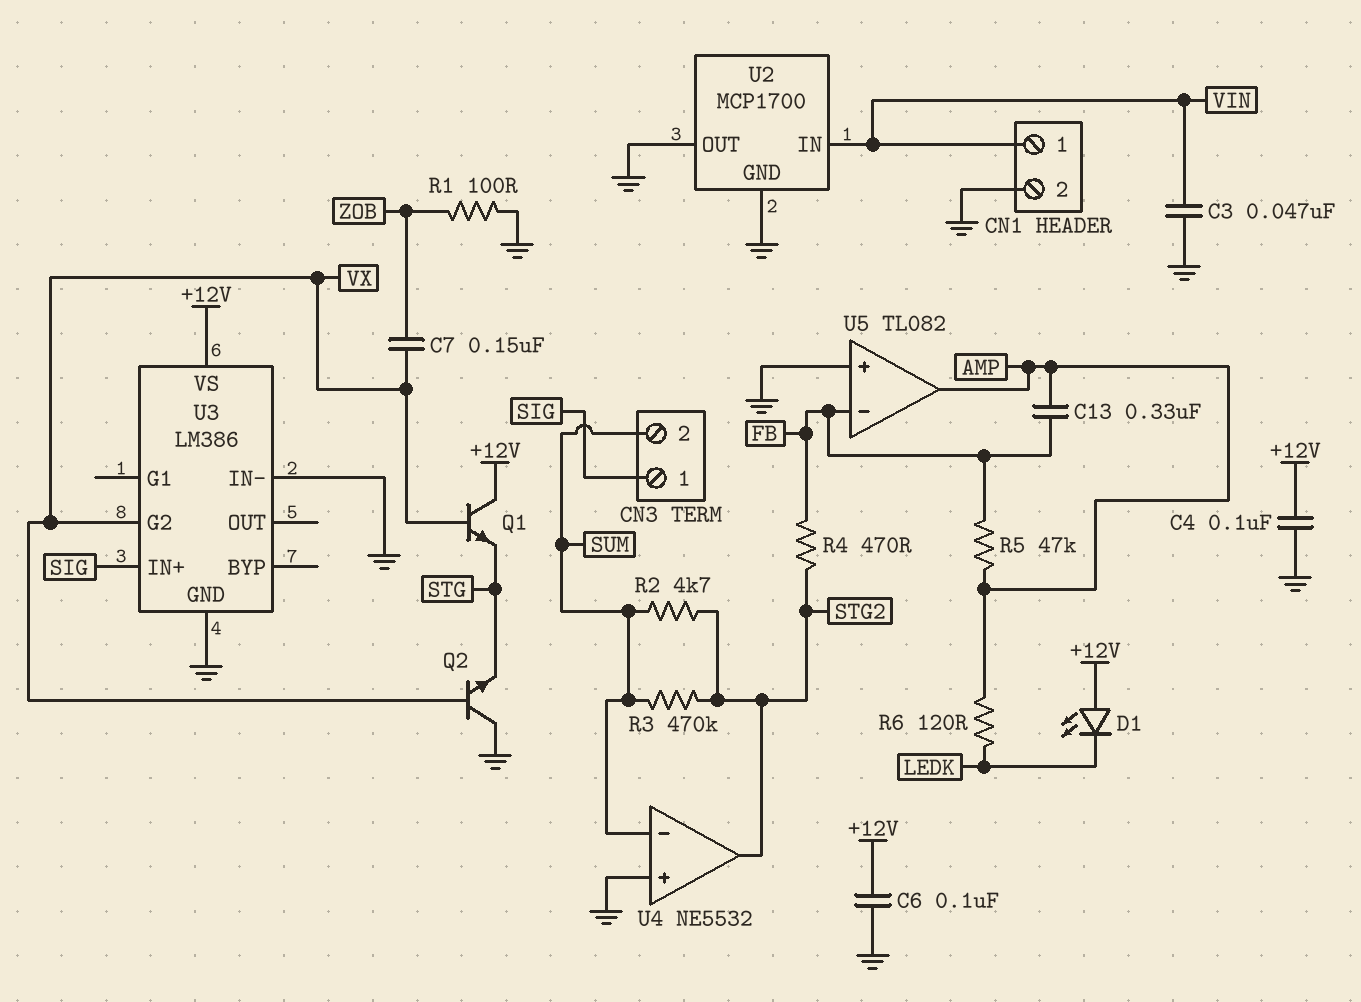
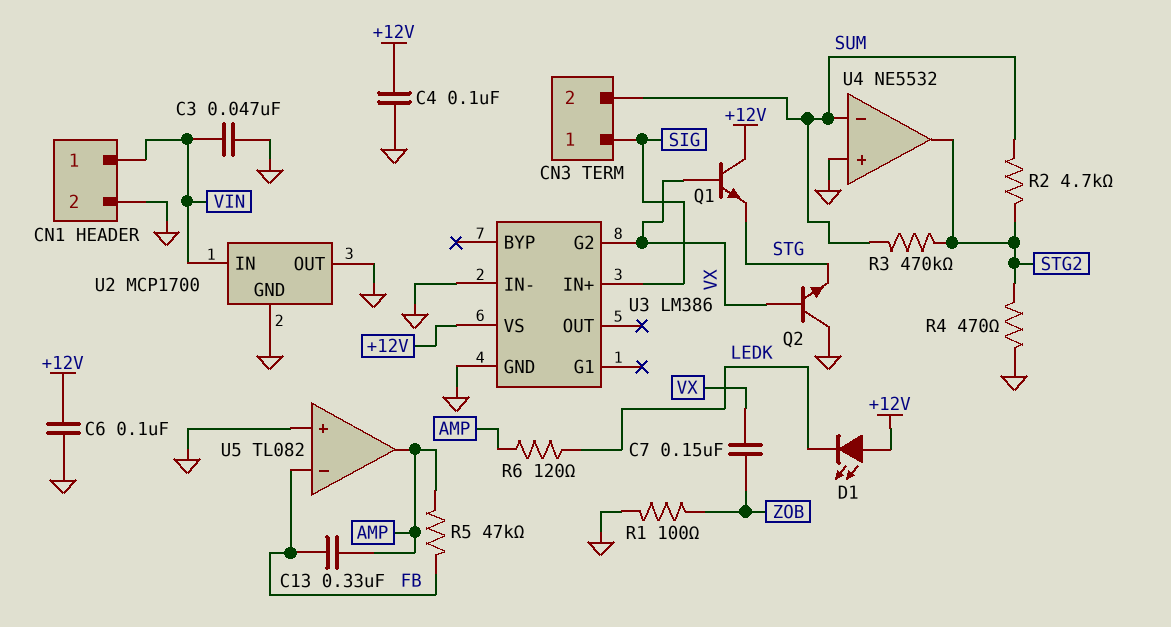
R4: 470 (FB, STG2) -> 470 (GND, STG2)

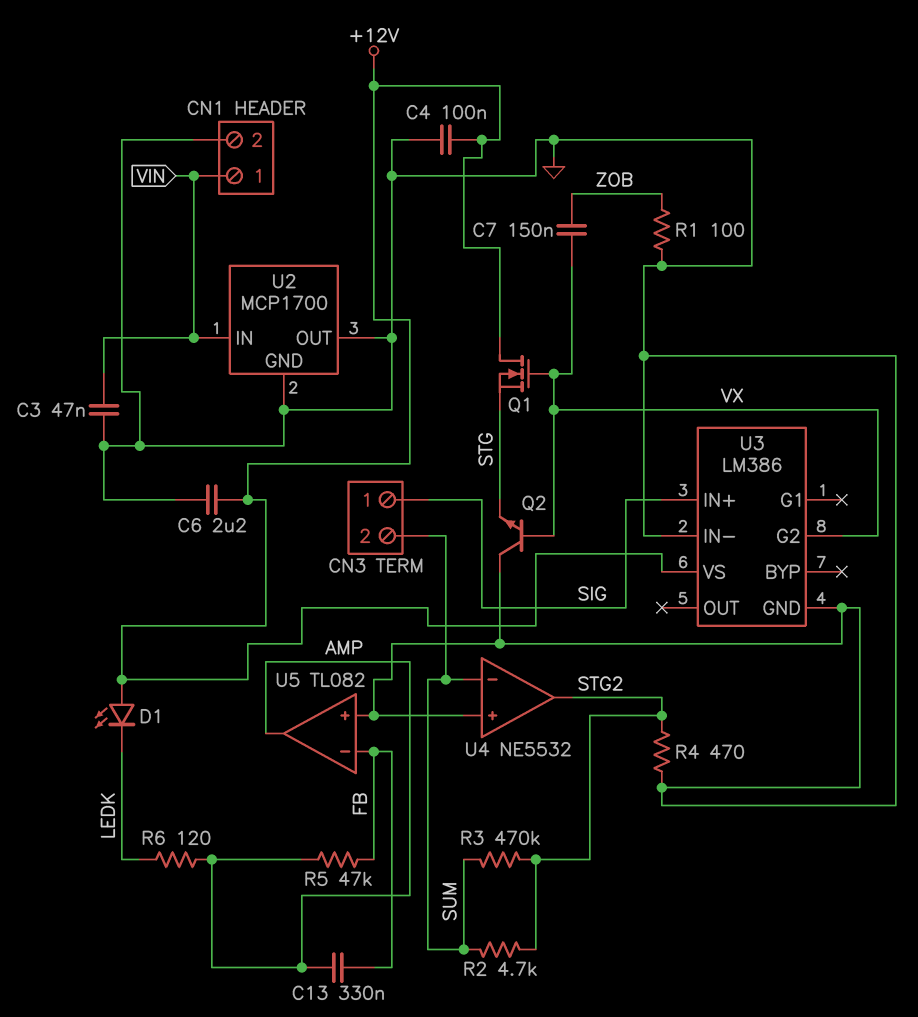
C6: 100nF (+12V, GND) -> 2.2uF (+12V, GND)
Q1: NPN (B VX, C +12V, E STG) -> NMOS (G VX, D +12V, S STG)

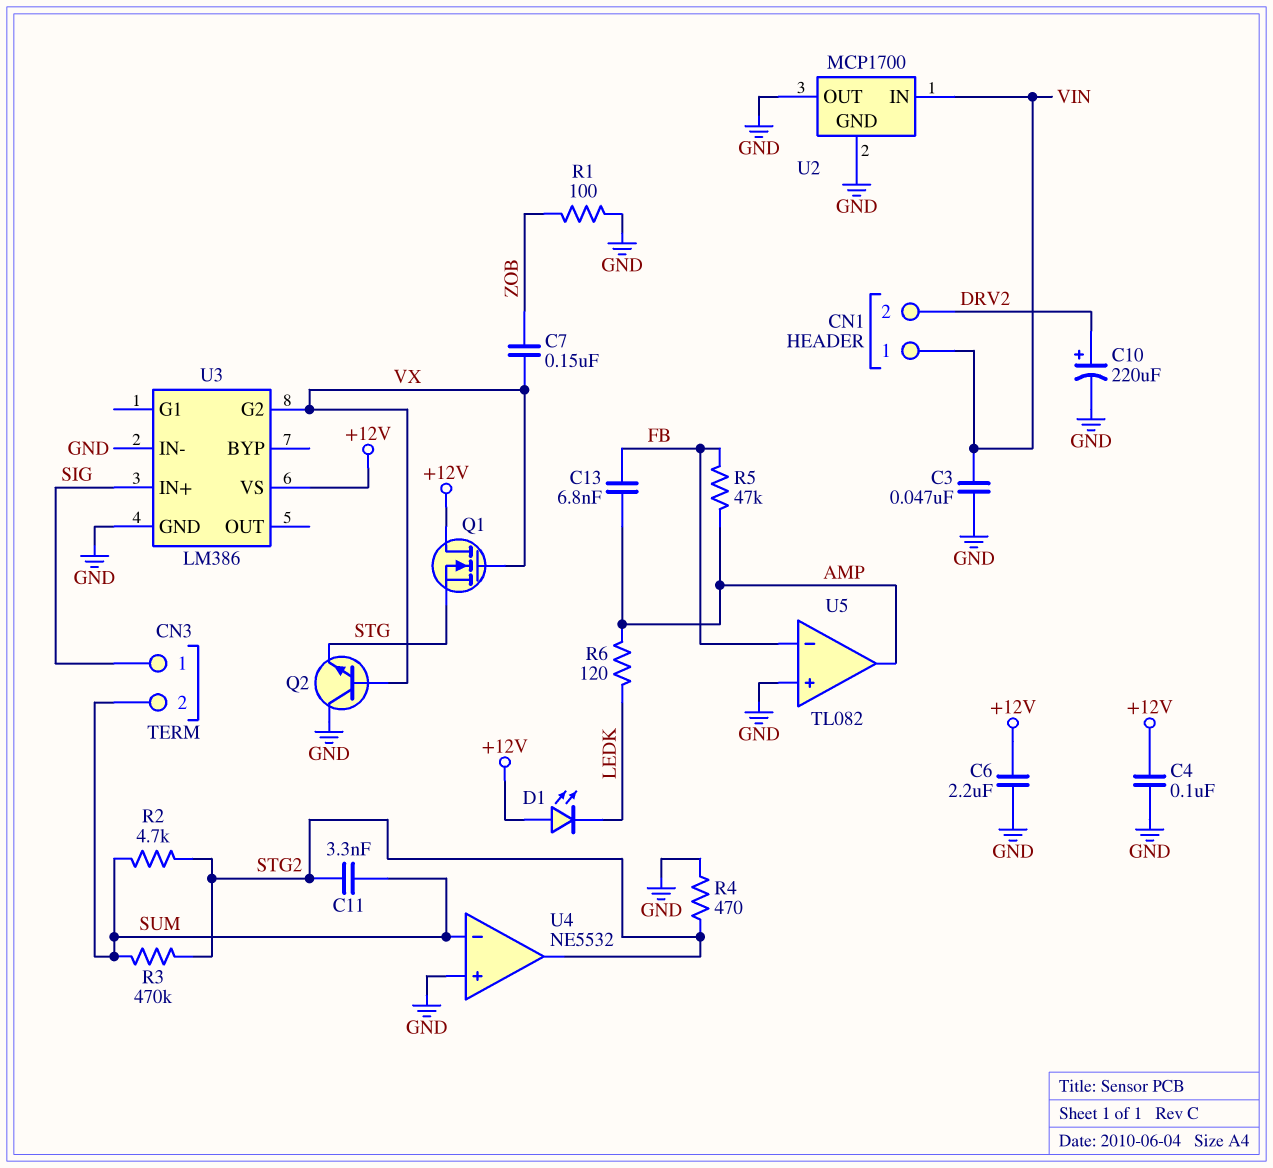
C10: none -> 220uF (plus DRV2, minus GND)
C11: none -> 3.3nF (STG2, SUM)
C13: 330nF (AMP, FB) -> 6.8nF (AMP, FB)
CN1 pin 2: GND -> DRV2

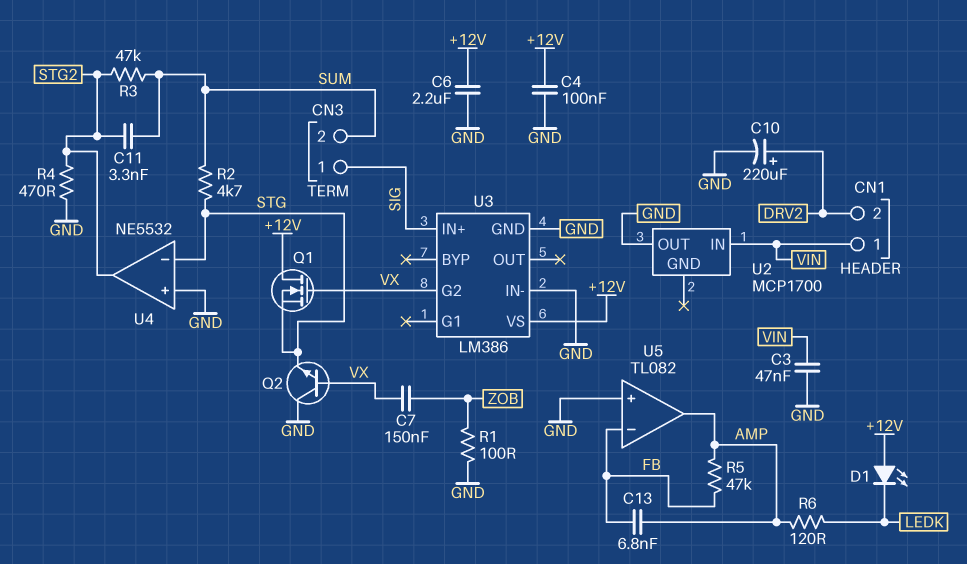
R2: 4.7k (STG2, SUM) -> 4.7k (STG, SUM)
R3: 470k (STG2, SUM) -> 47k (STG2, SUM)
U2 pin GND: GND -> none
U4 pin in-: SUM -> STG

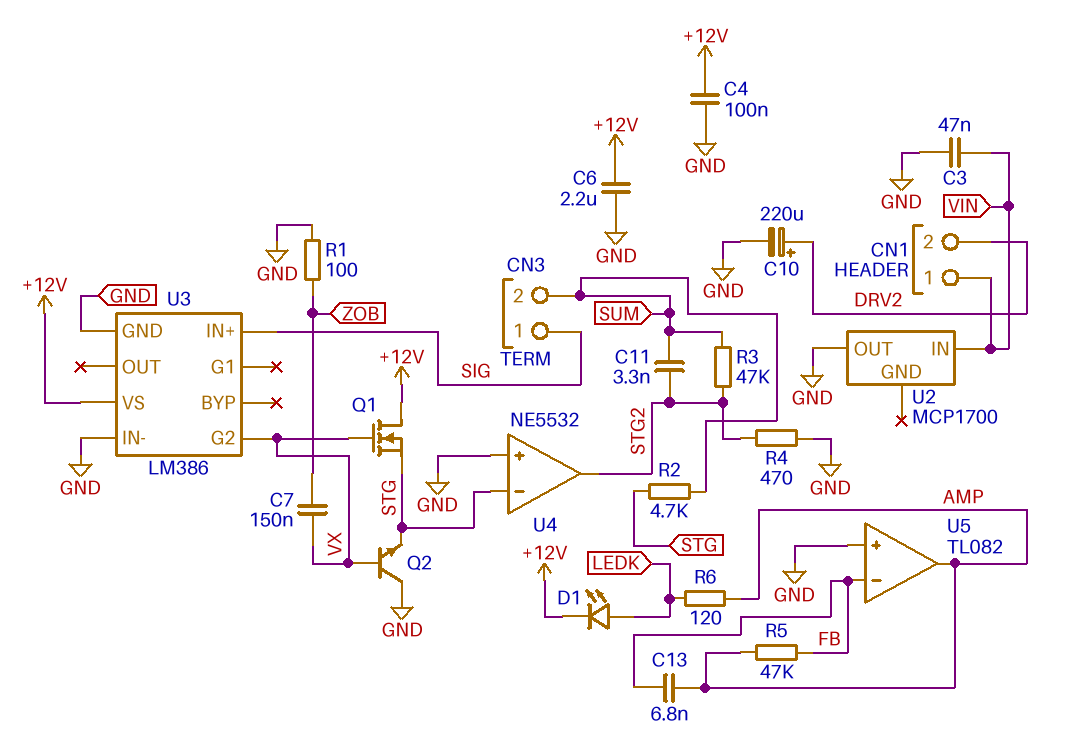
D1: LED (A +12V, K LEDK) -> LED (A LEDK, K +12V)

